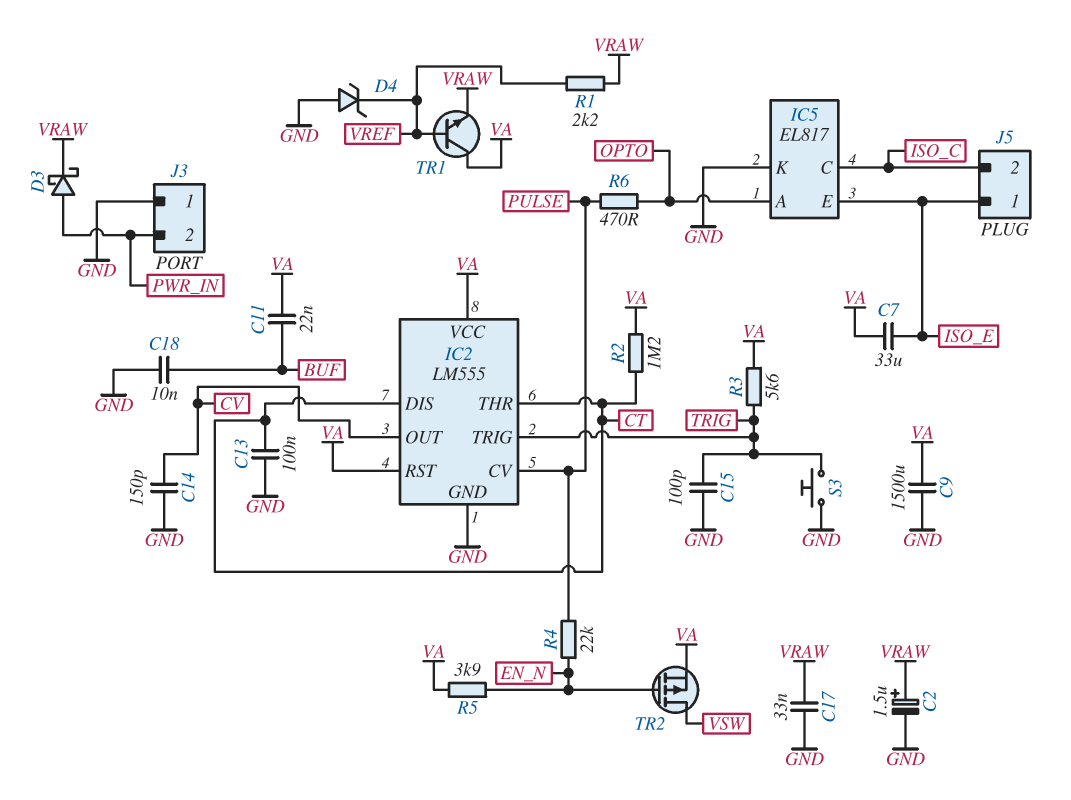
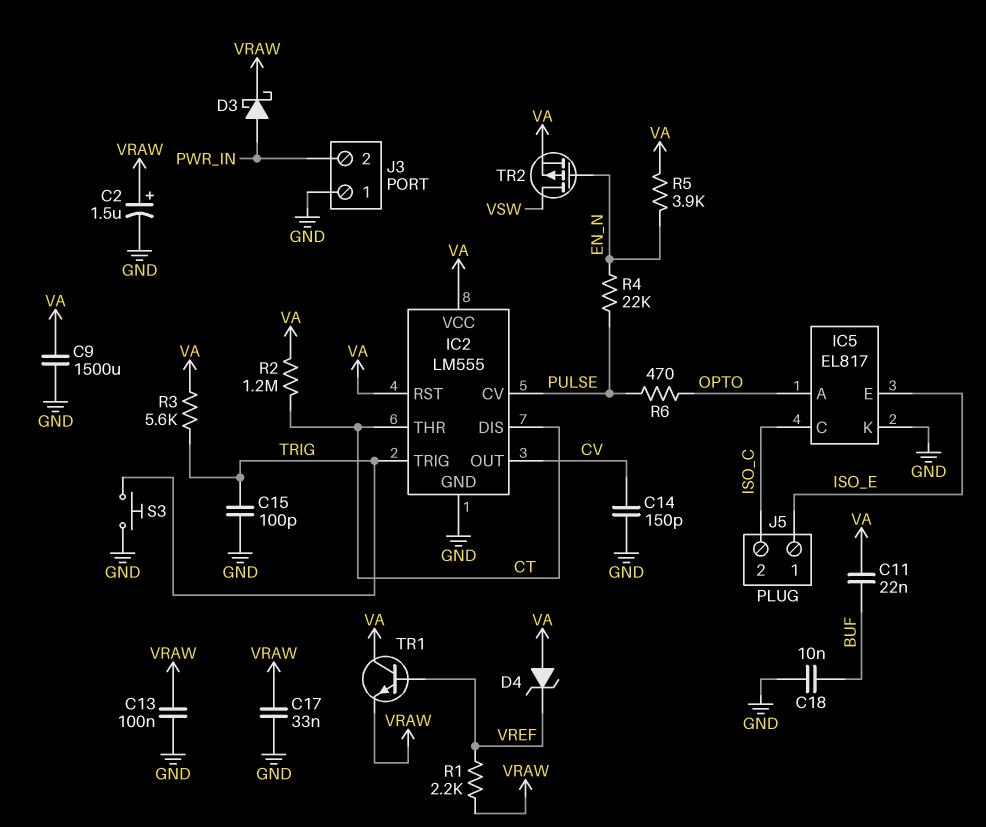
C7: 33uF (ISO_E, VA) -> none
C13: 100nF (CT, GND) -> 100nF (GND, VRAW)
D4: zener (A GND, K VREF) -> zener (A VA, K VREF)

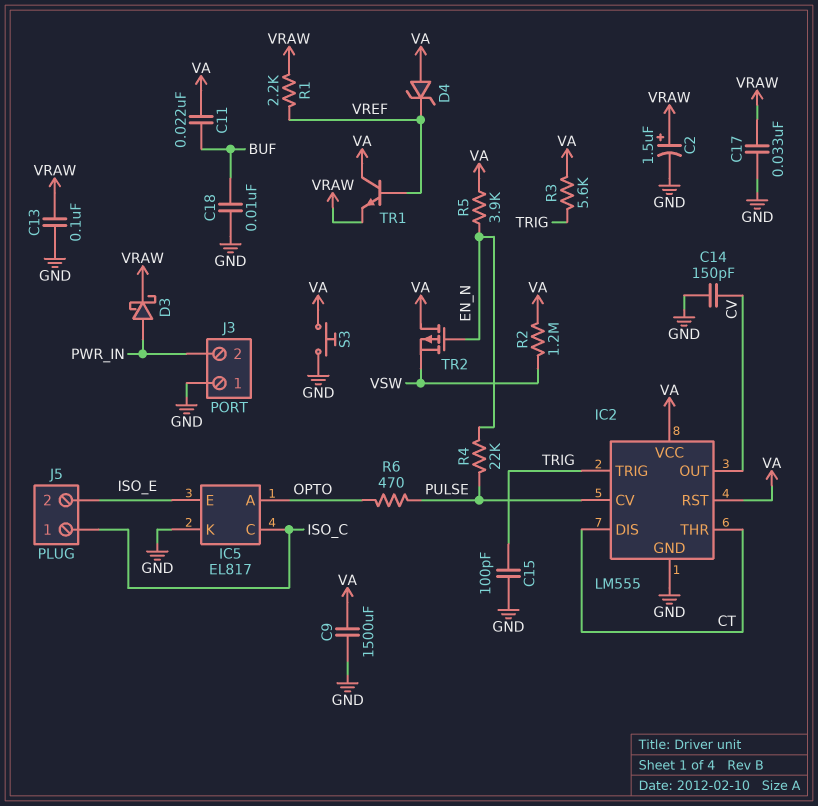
J5 pin 1: ISO_E -> ISO_C
J5 pin 2: ISO_C -> ISO_E
R2: 1.2M (CT, VA) -> 1.2M (VA, VSW)
S3: button (GND, TRIG) -> button (GND, VA)
TR2: PMOS (G EN_N, D VSW, S VA) -> PMOS (G EN_N, D VA, S VSW)

